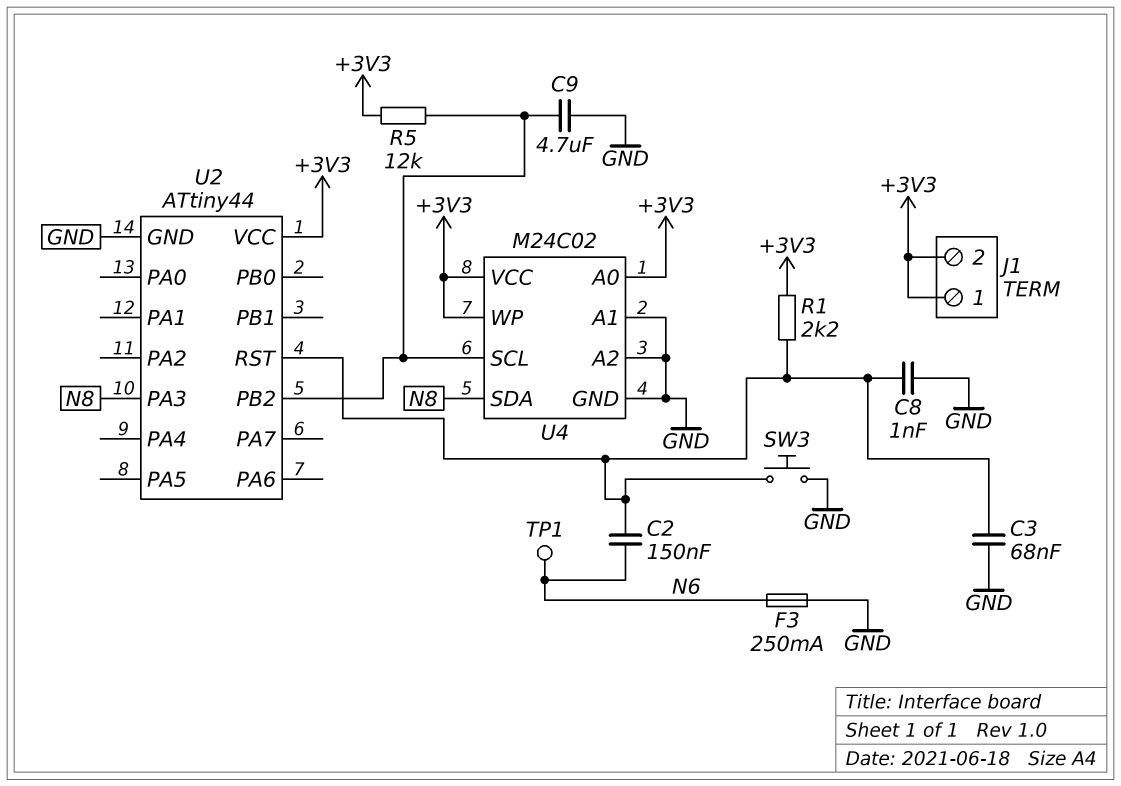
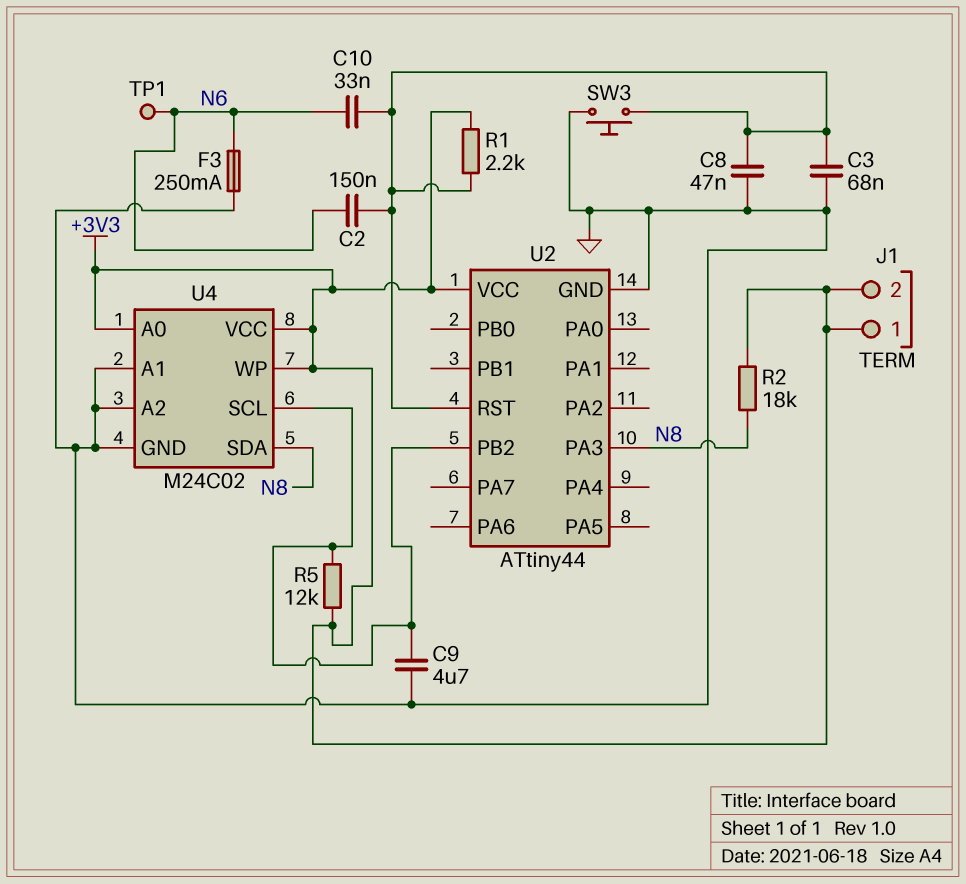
C8: 1nF (GND, U2/RST) -> 47nF (GND, U2/RST)
C10: none -> 33nF (N6, U2/RST)
R2: none -> 18k (+3V3, N8)

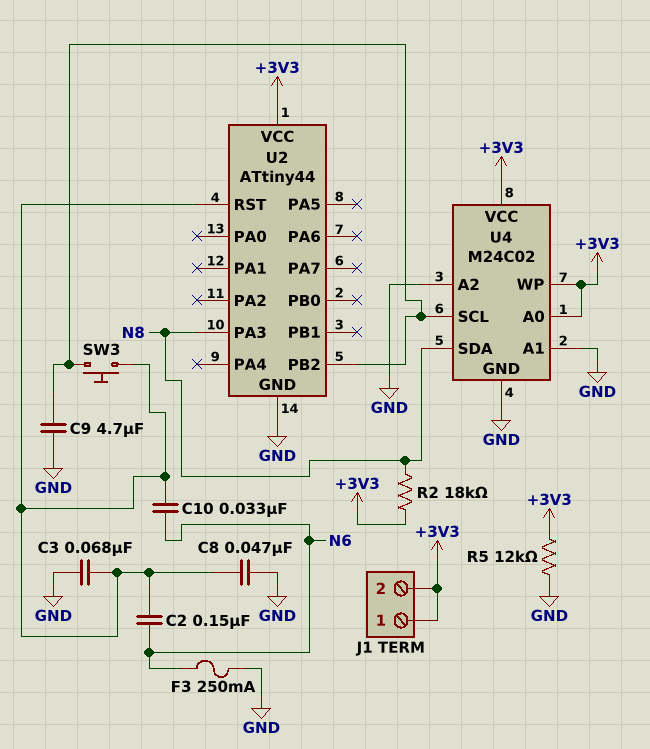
R1: 2.2k (+3V3, U2/RST) -> none
R5: 12k (+3V3, U2/PB2) -> 12k (+3V3, GND)
SW3: button (GND, U2/RST) -> button (U2/PB2, U2/RST)
TP1: test point (N6) -> none

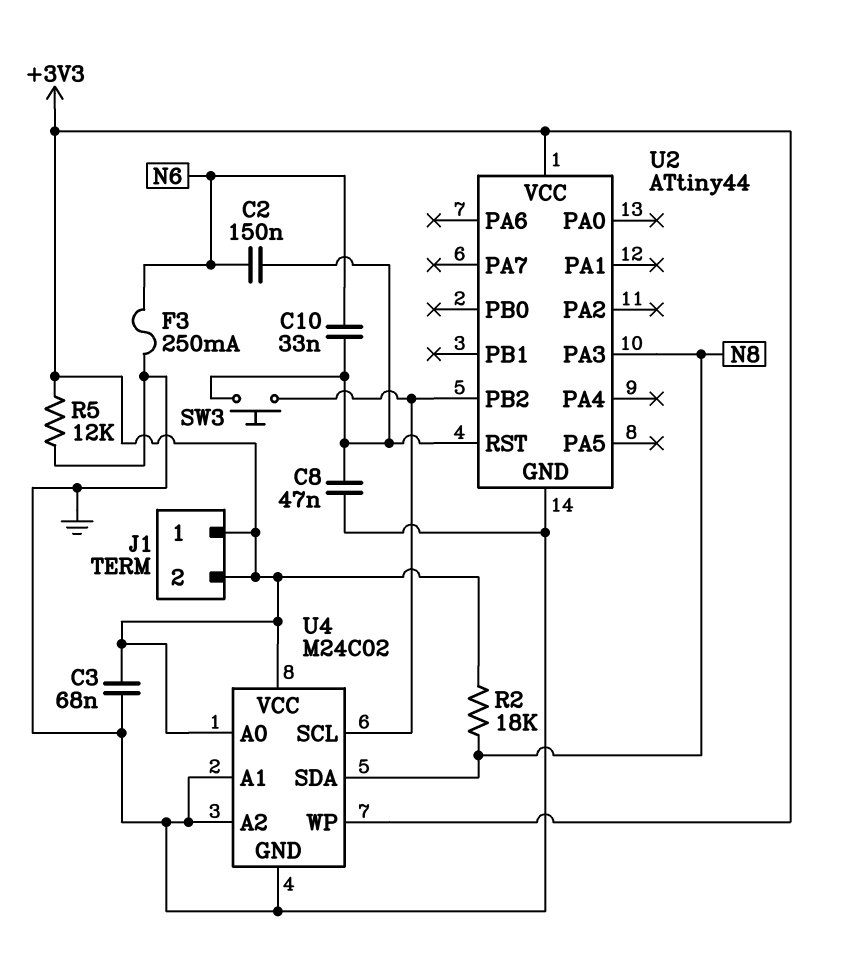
C3: 68nF (GND, U2/RST) -> 68nF (+3V3, GND)
C9: 4.7uF (GND, U2/PB2) -> none

